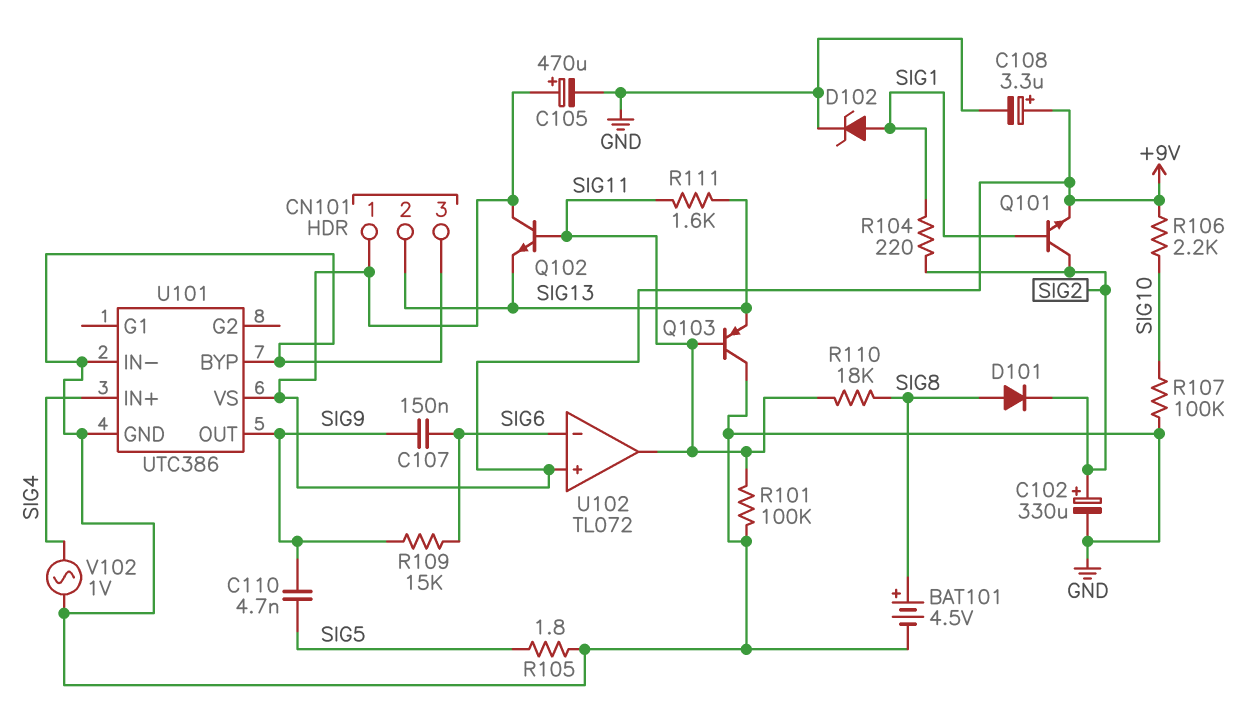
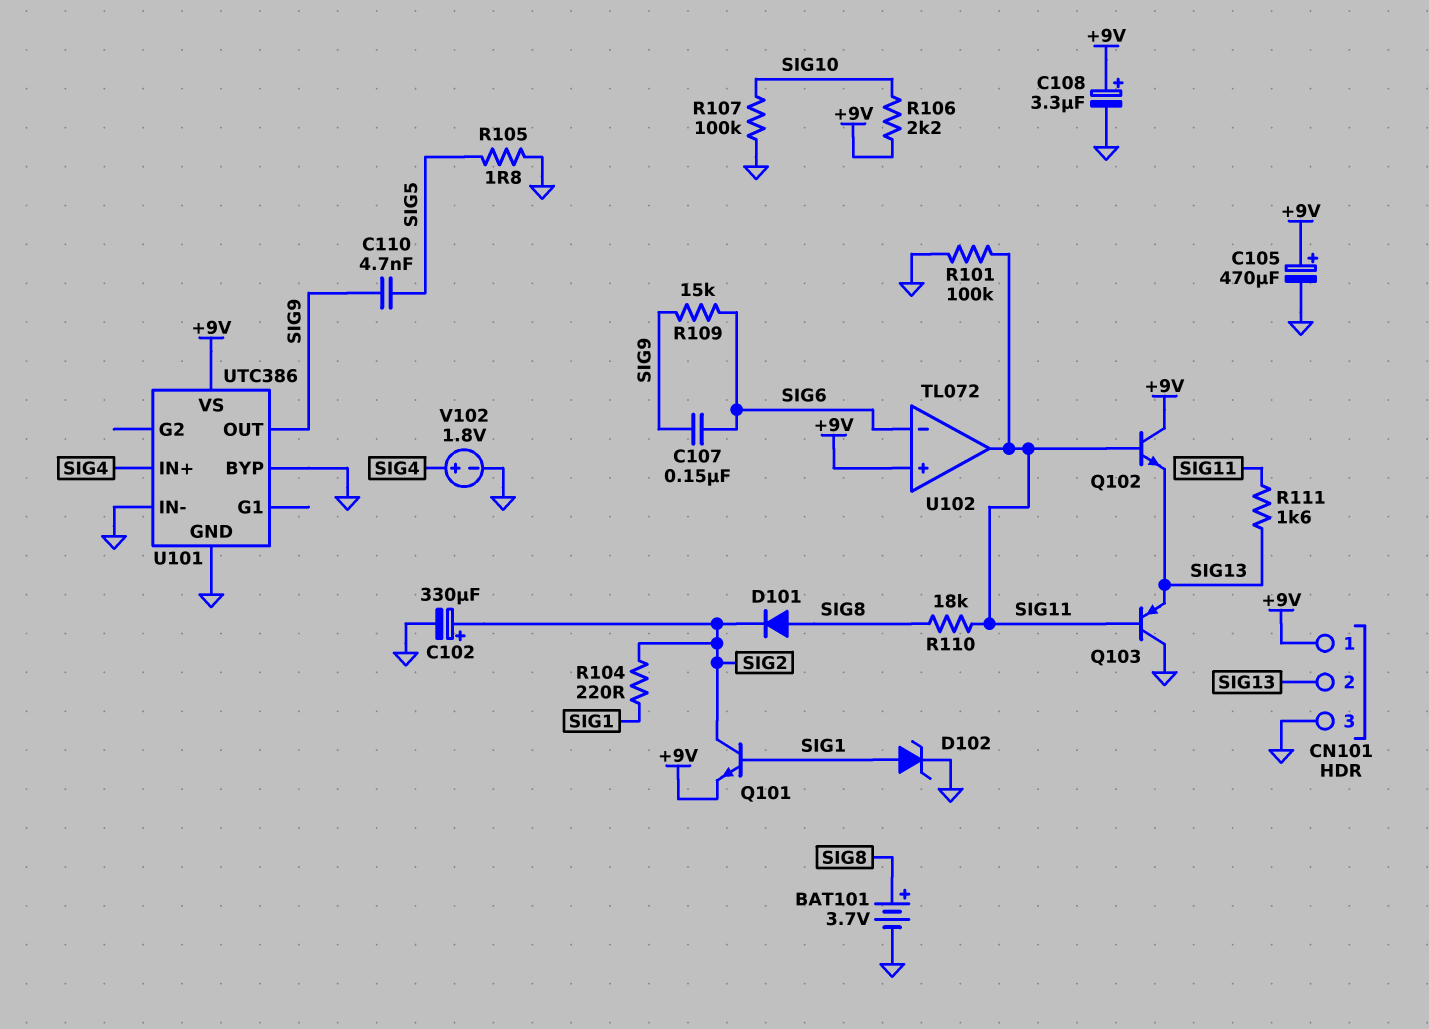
BAT101: 4.5V (plus SIG8, minus GND) -> 3.7V (plus SIG8, minus GND)
V102: AC 1V (GND, SIG4) -> 1.8V (plus SIG4, minus GND)

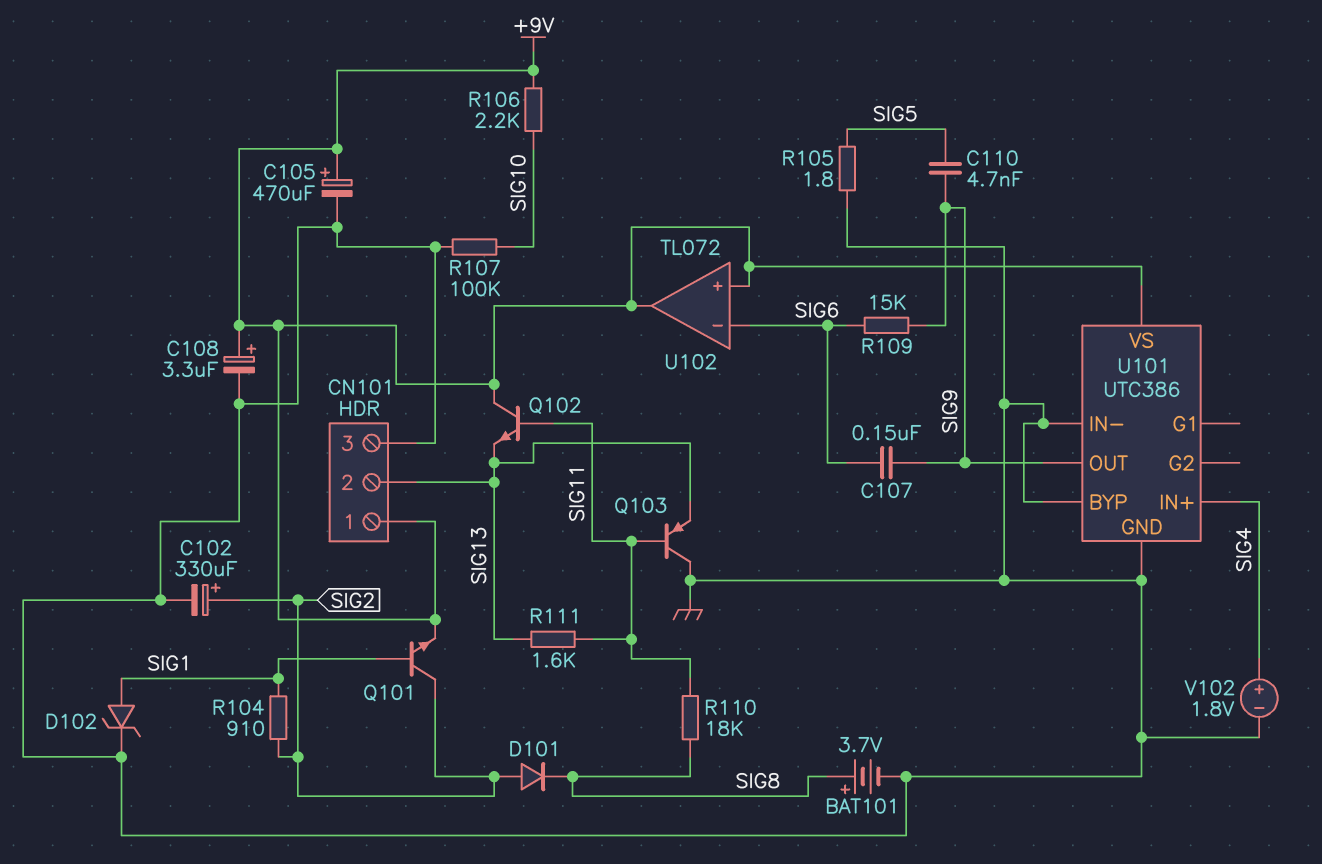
D101: diode (A SIG8, K SIG2) -> diode (A SIG2, K SIG8)
R101: 100k (GND, SIG11) -> none
R104: 220 (SIG1, SIG2) -> 910 (SIG1, SIG2)
U102 pin out: SIG11 -> +9V

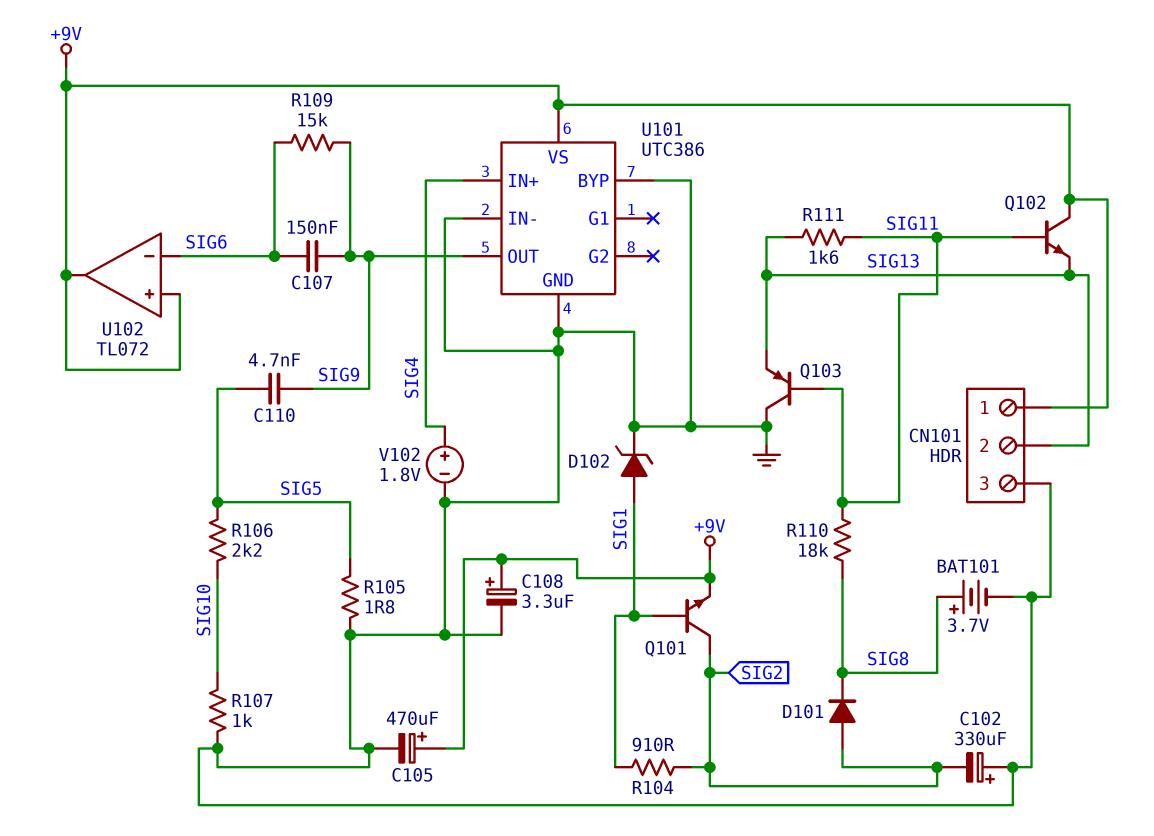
C102: 330uF (plus SIG2, minus GND) -> 330uF (plus GND, minus SIG2)
R106: 2.2k (+9V, SIG10) -> 2.2k (SIG5, SIG10)
R107: 100k (GND, SIG10) -> 1k (GND, SIG10)

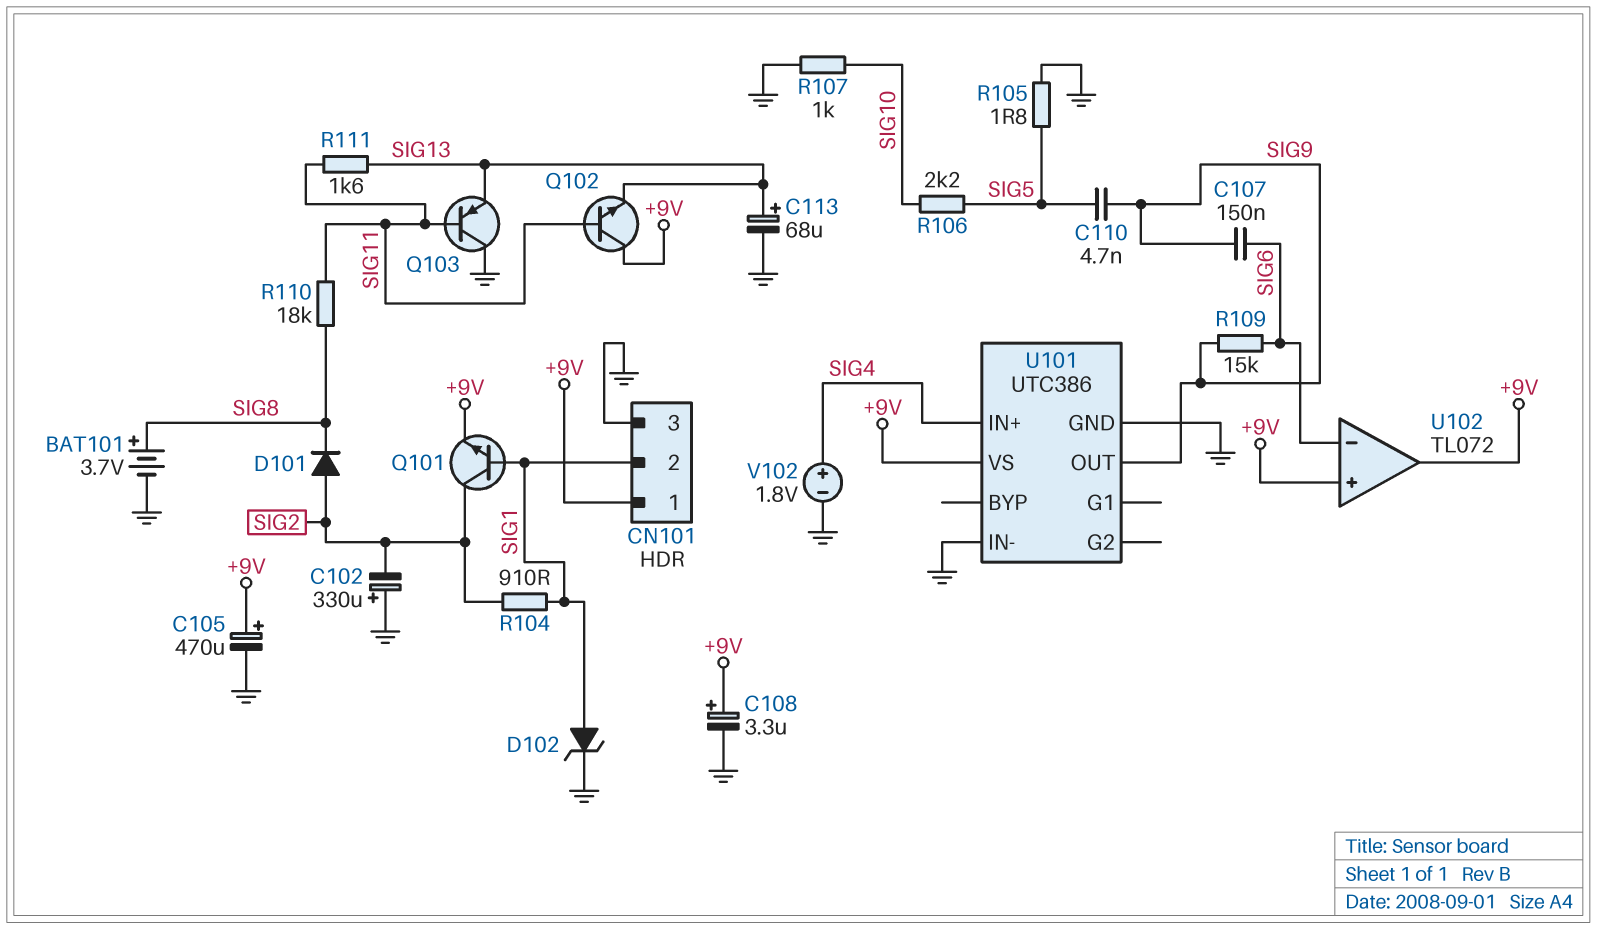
C113: none -> 68uF (plus SIG13, minus GND)
CN101 pin 2: SIG13 -> SIG1
U101 pin BYP: GND -> none

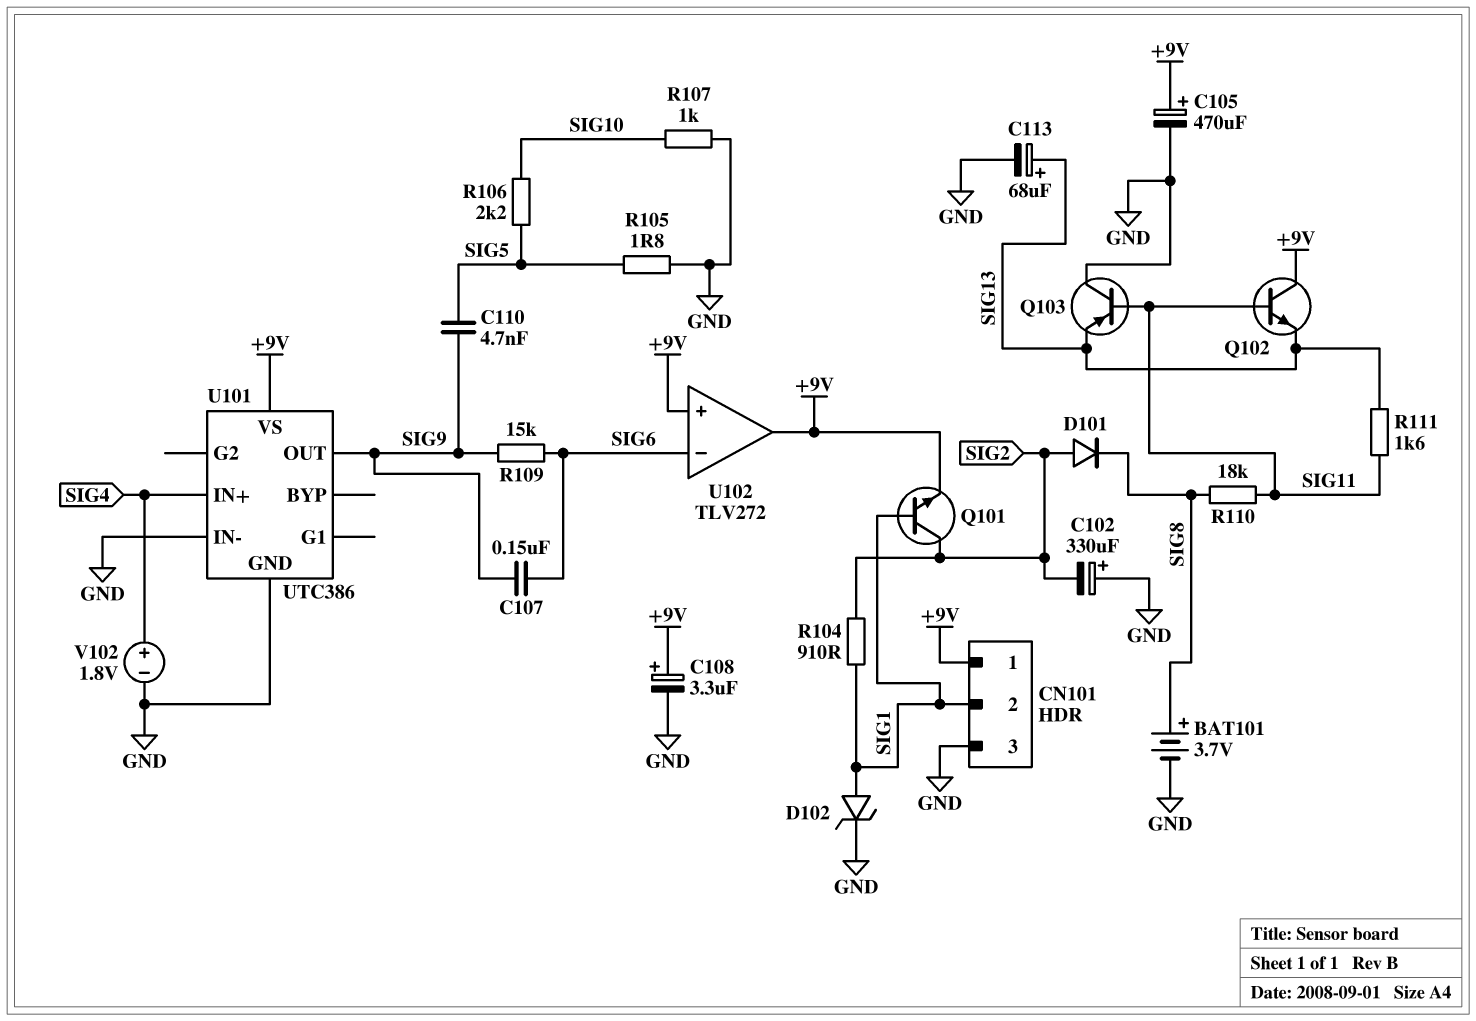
U102: TL072 -> TLV272

